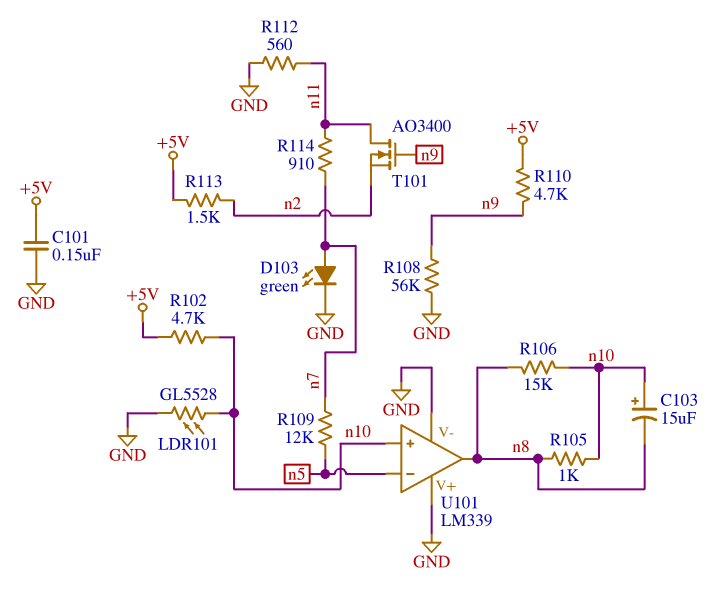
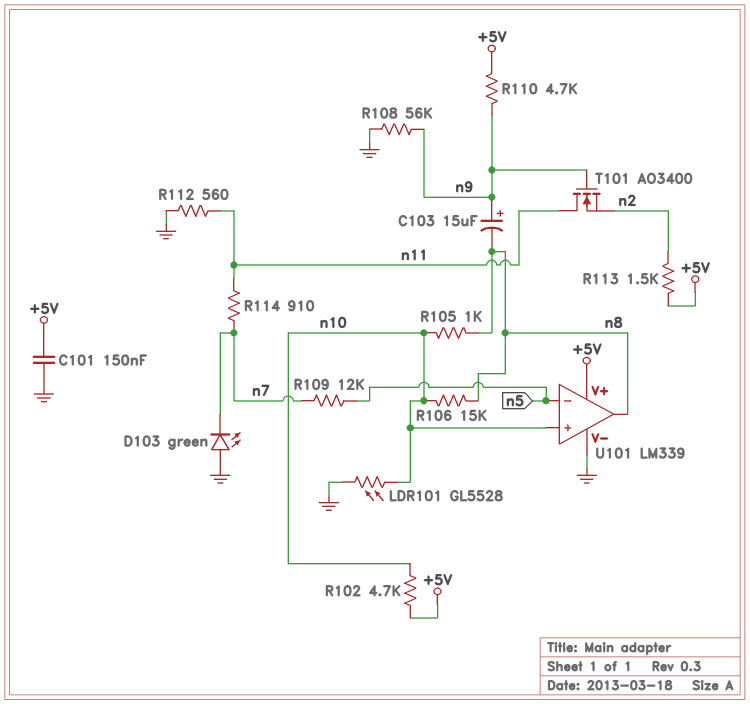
C103: 15uF (plus n10, minus n8) -> 15uF (plus n9, minus n8)
D103: LED green (A n7, K GND) -> LED green (A GND, K n7)
U101 pin V+: GND -> +5V

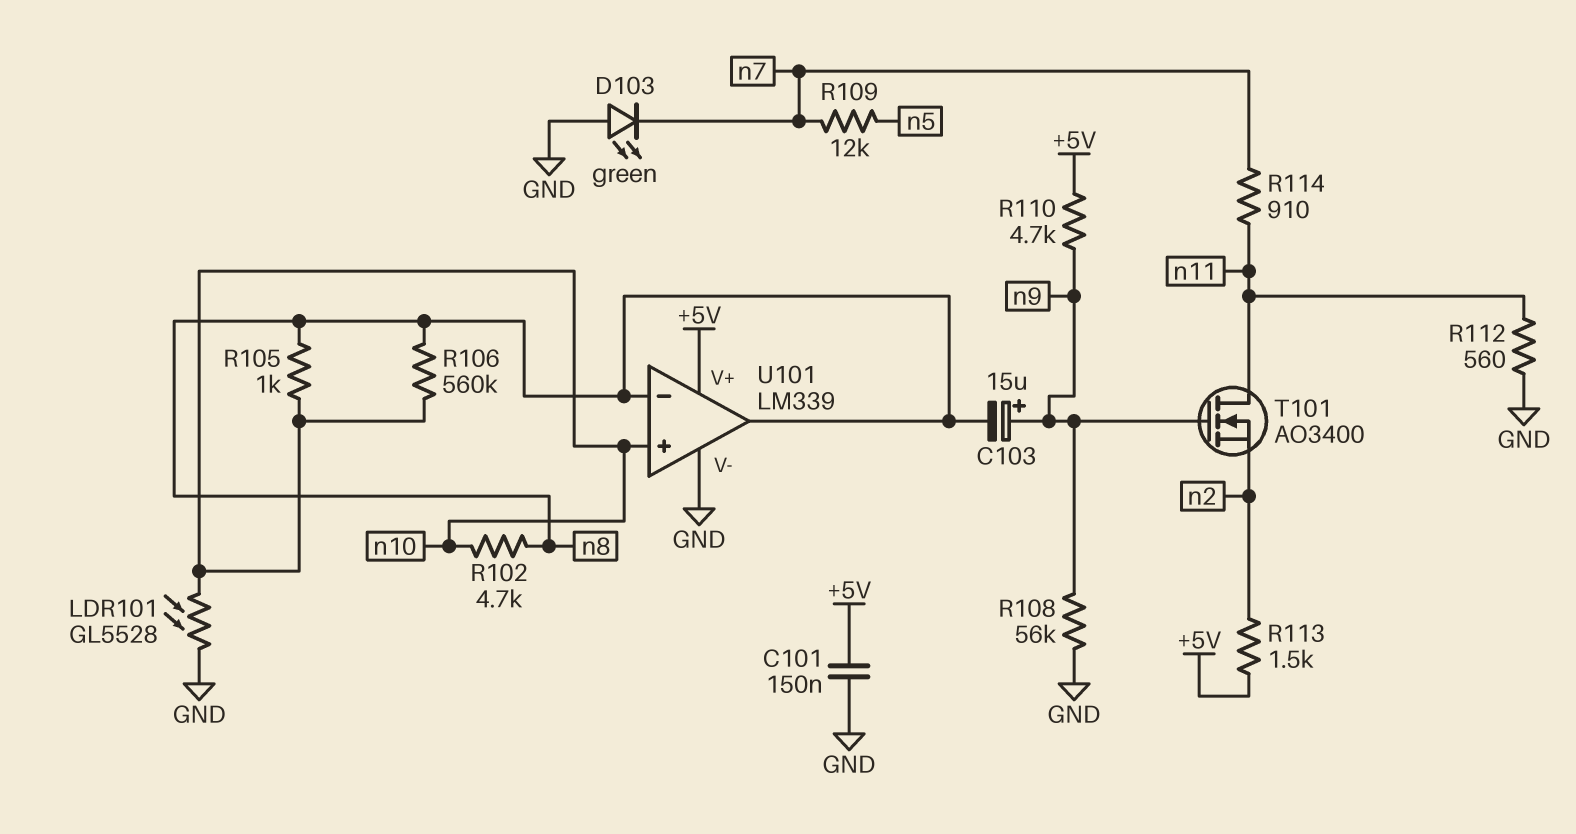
R102: 4.7k (+5V, n10) -> 4.7k (n8, n10)
R106: 15k (n8, n10) -> 560k (n8, n10)
U101 pin in-: n5 -> n8

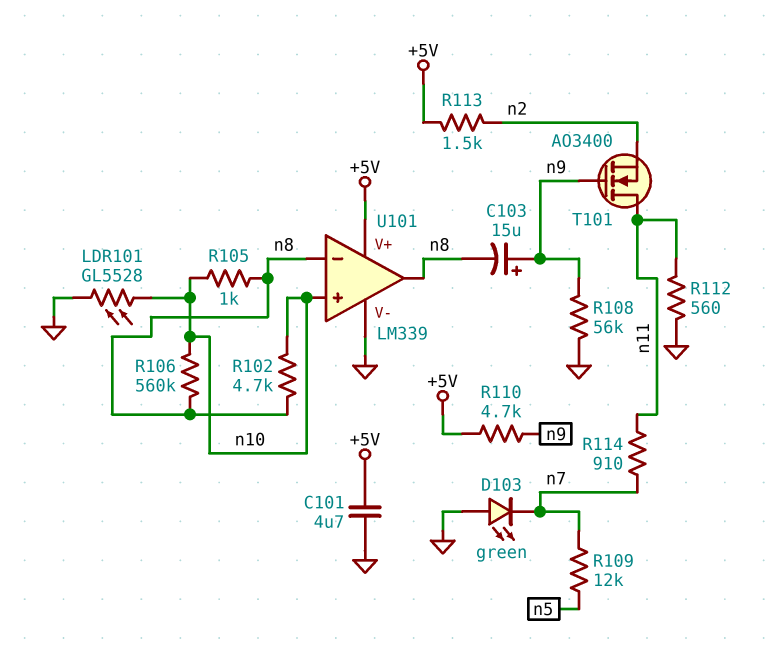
C101: 150nF (+5V, GND) -> 4.7uF (+5V, GND)

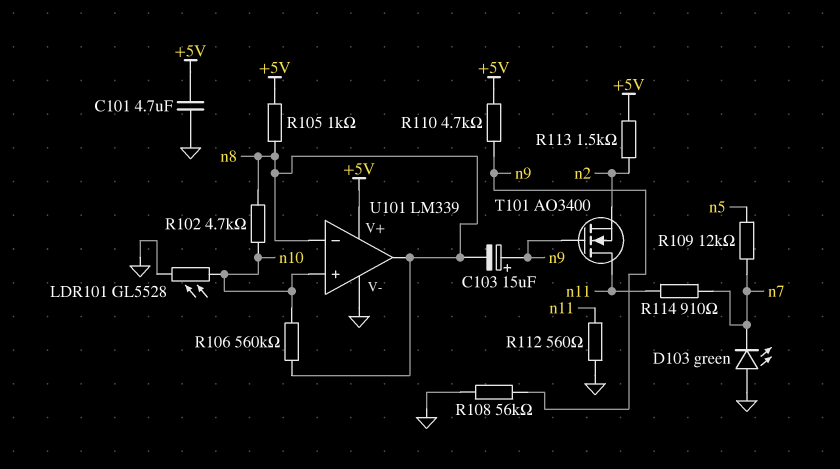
R105: 1k (n8, n10) -> 1k (+5V, n8)

